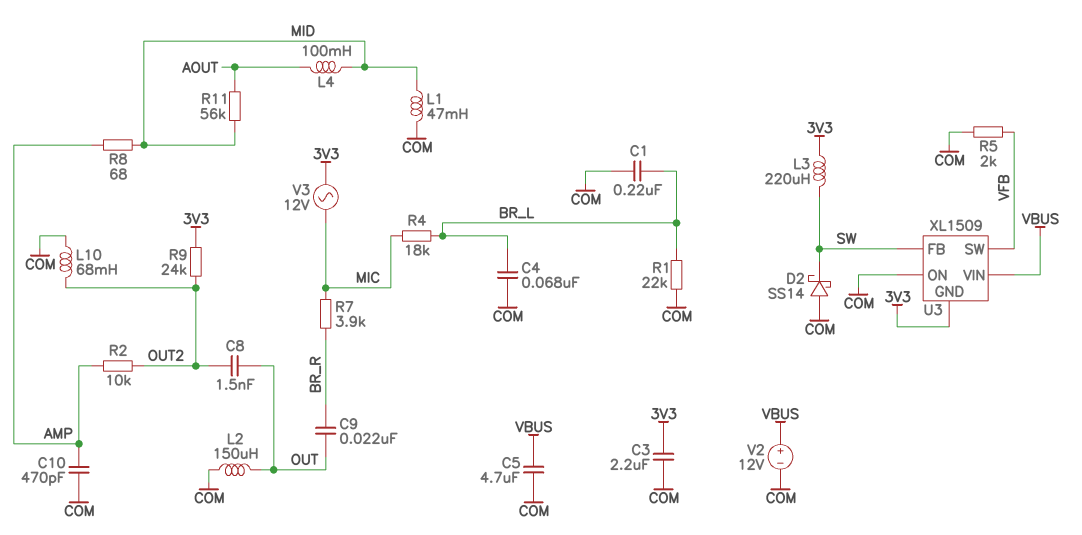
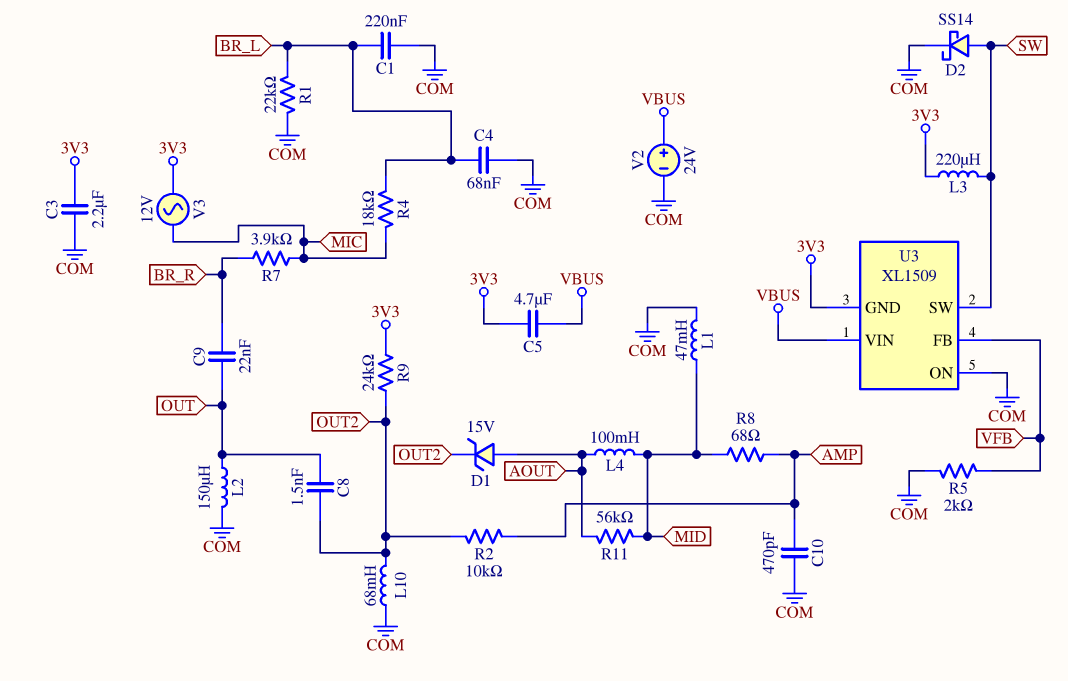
C5: 4.7uF (COM, VBUS) -> 4.7uF (3V3, VBUS)
D1: none -> zener 15V (A AOUT, K OUT2)
D2: schottky SS14 (A COM, K SW) -> schottky SS14 (A SW, K COM)
U3 pin FB: SW -> VFB
U3 pin SW: VFB -> SW
V2: 12V (plus VBUS, minus COM) -> 24V (plus VBUS, minus COM)

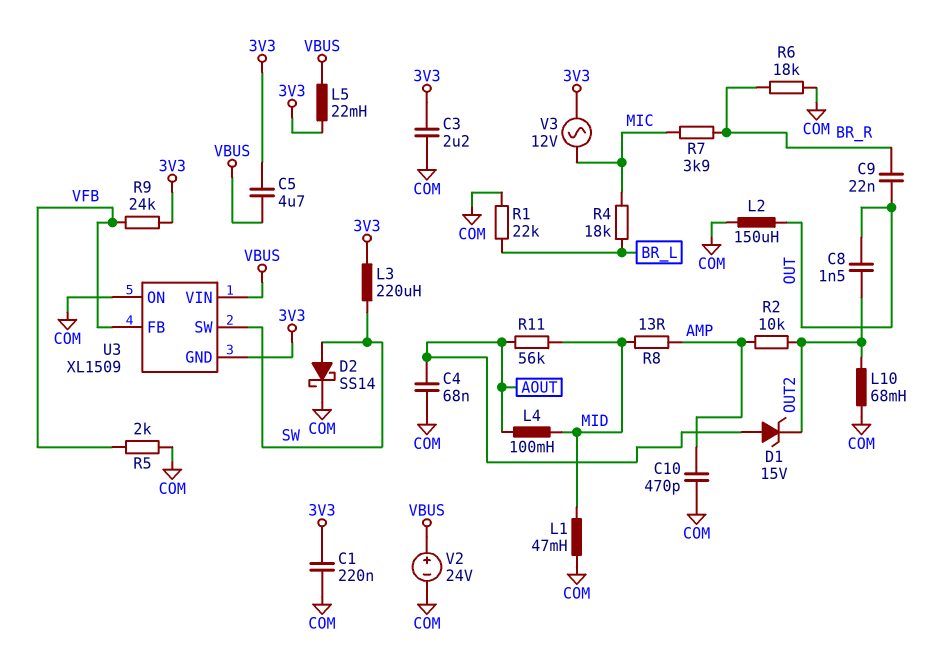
C1: 220nF (BR_L, COM) -> 220nF (3V3, COM)
C4: 68nF (BR_L, COM) -> 68nF (AOUT, COM)
L5: none -> 22mH (3V3, VBUS)
R6: none -> 18k (BR_R, COM)
R8: 68 (AMP, MID) -> 13 (AMP, MID)
R9: 24k (3V3, OUT2) -> 24k (3V3, VFB)

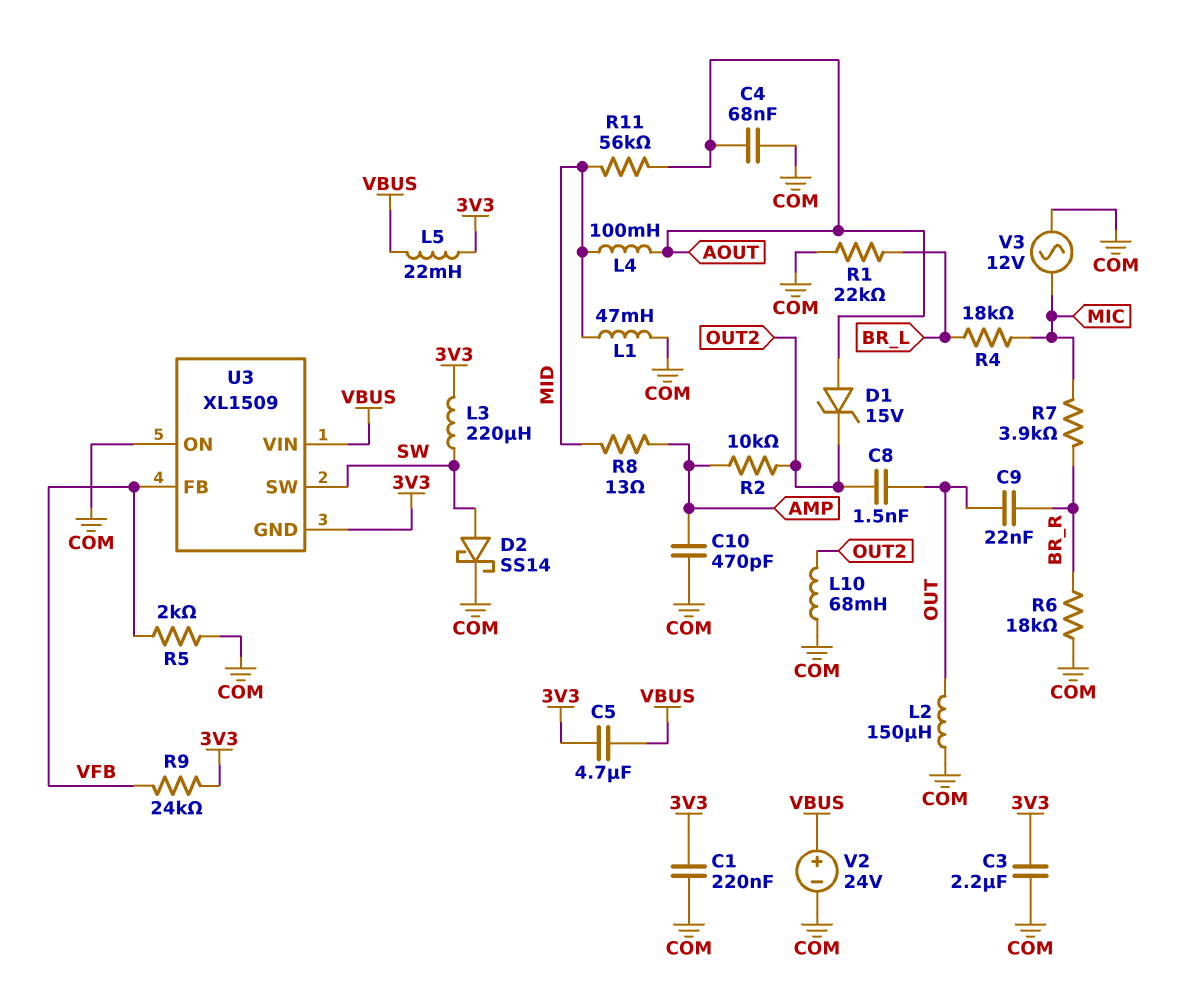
V3: AC 12V (3V3, MIC) -> AC 12V (COM, MIC)

